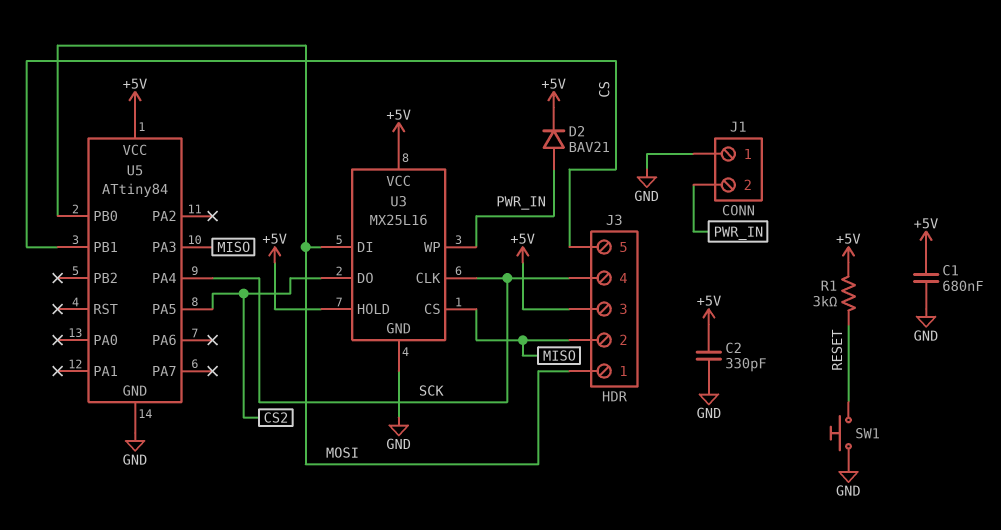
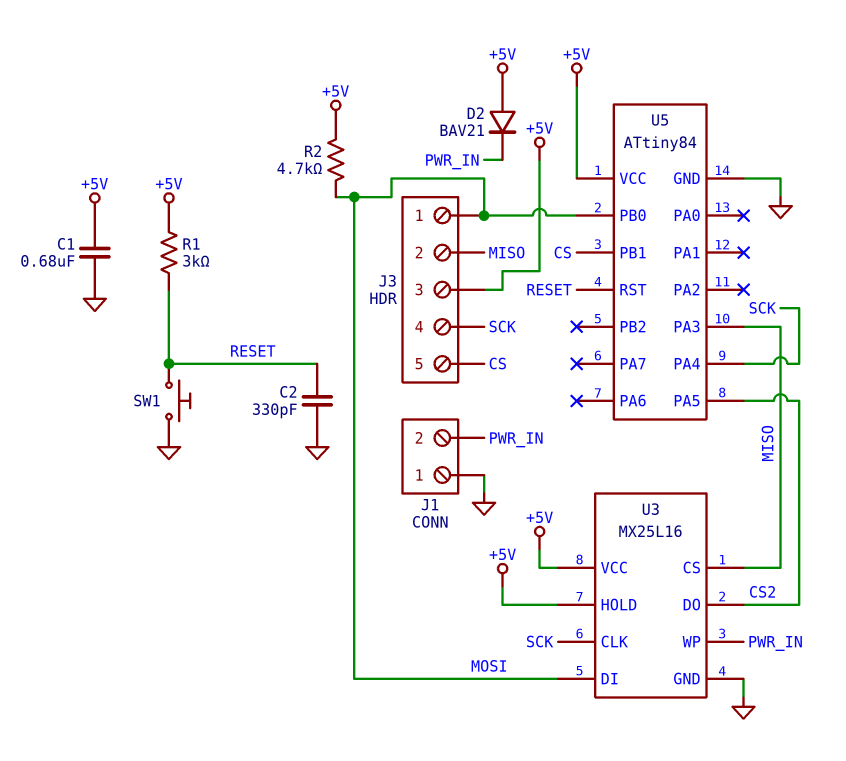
C2: 330pF (+5V, GND) -> 330pF (GND, RESET)
D2: diode BAV21 (A PWR_IN, K +5V) -> diode BAV21 (A +5V, K PWR_IN)
R2: none -> 4.7k (+5V, MOSI)
U5 pin RST: none -> RESET

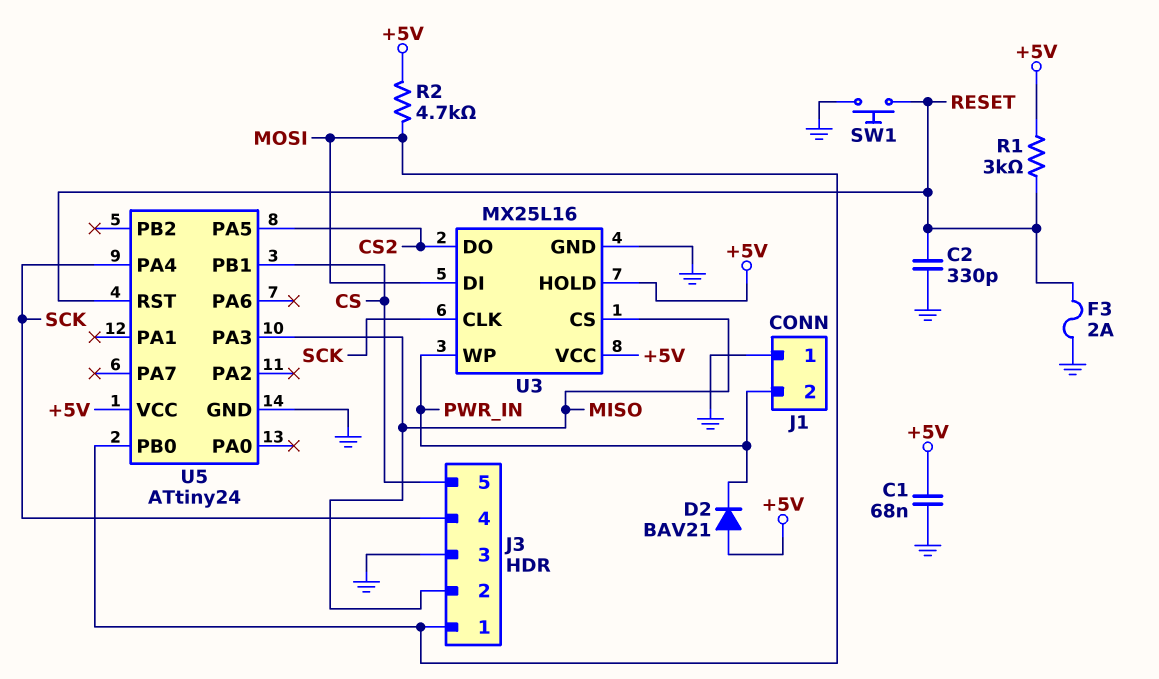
C1: 680nF (+5V, GND) -> 68nF (+5V, GND)
F3: none -> 2A (GND, RESET)
J3 pin 3: +5V -> GND
U5: ATtiny84 -> ATtiny24

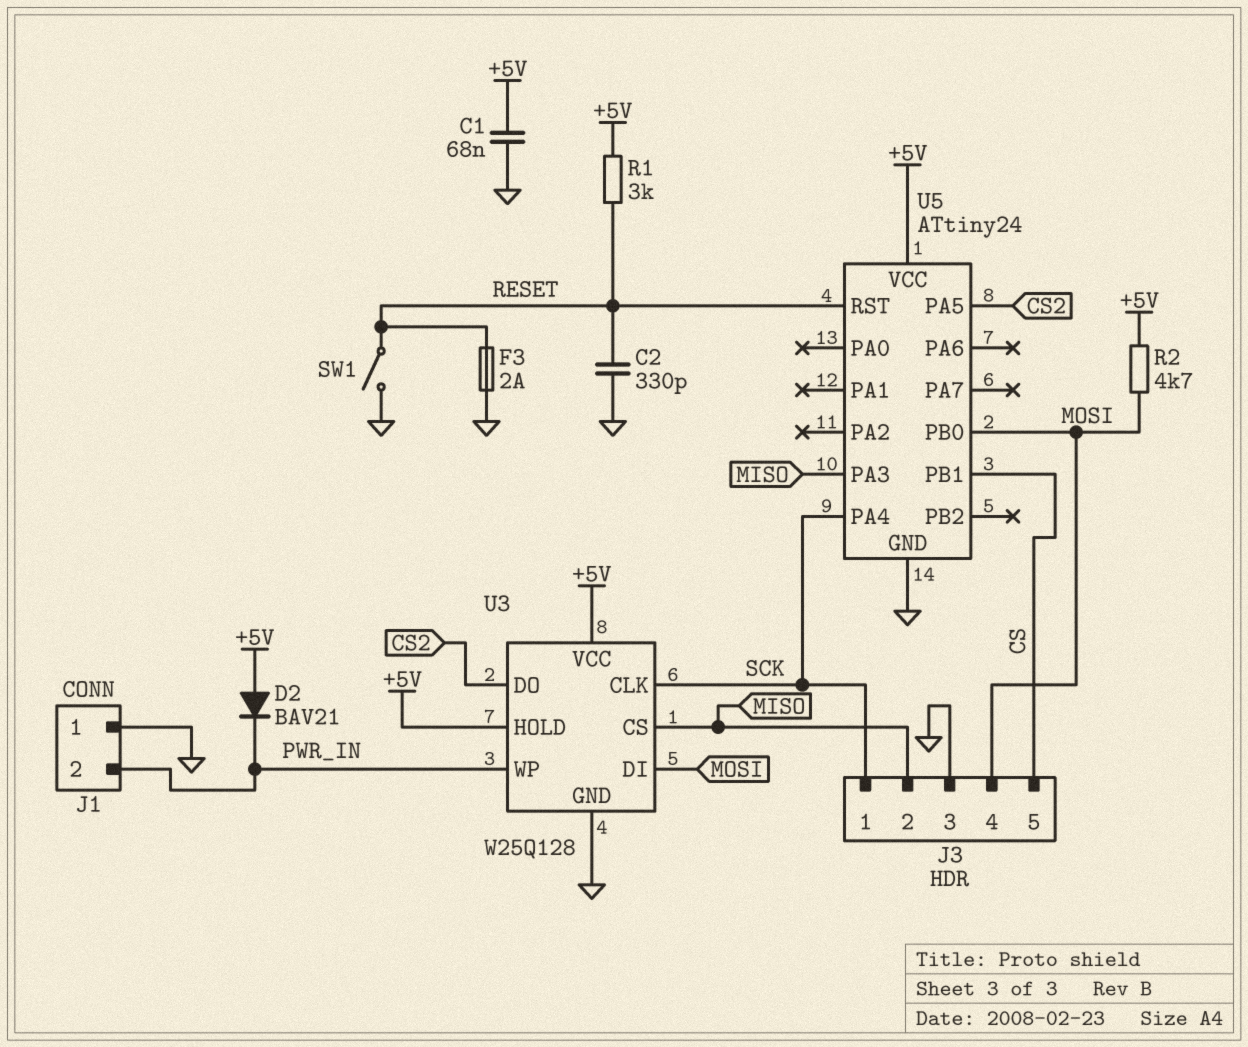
J3 pin 1: MOSI -> SCK
J3 pin 4: SCK -> MOSI
SW1: button (GND, RESET) -> switch (GND, RESET)
U3: MX25L16 -> W25Q128

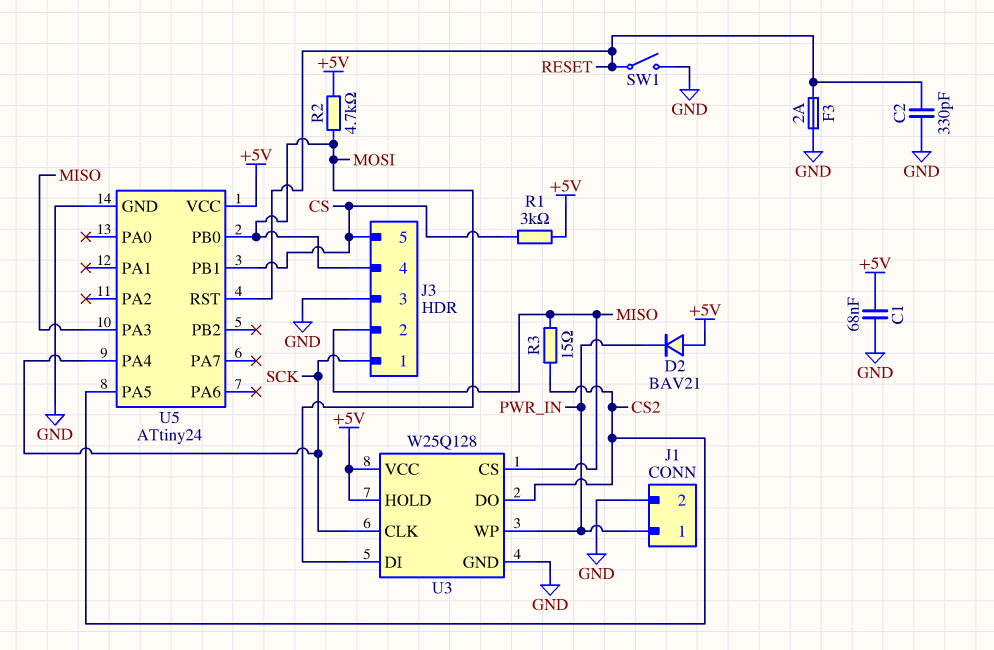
J1 pin 1: GND -> PWR_IN
J1 pin 2: PWR_IN -> GND
R1: 3k (+5V, RESET) -> 3k (+5V, CS)
R3: none -> 15 (CS2, MISO)

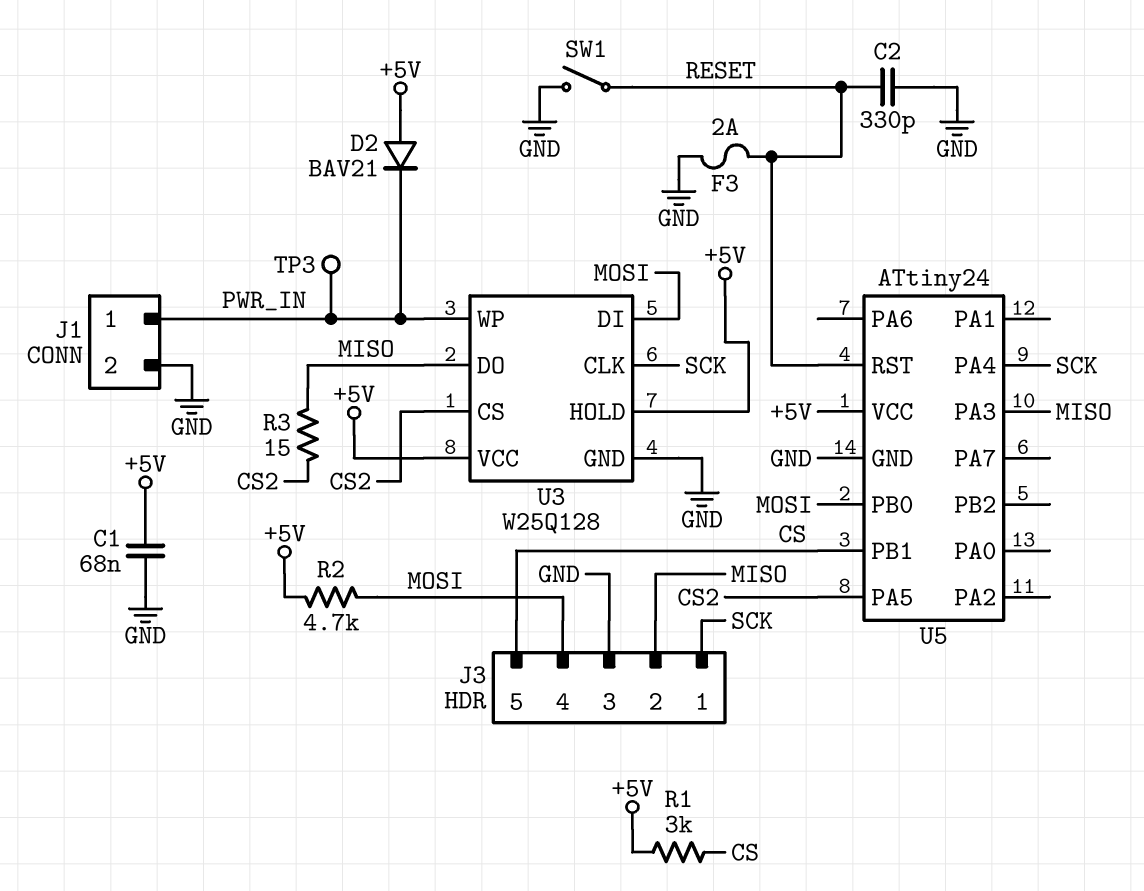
TP3: none -> test point (PWR_IN)
U3 pin CS: MISO -> CS2
U3 pin DO: CS2 -> MISO

